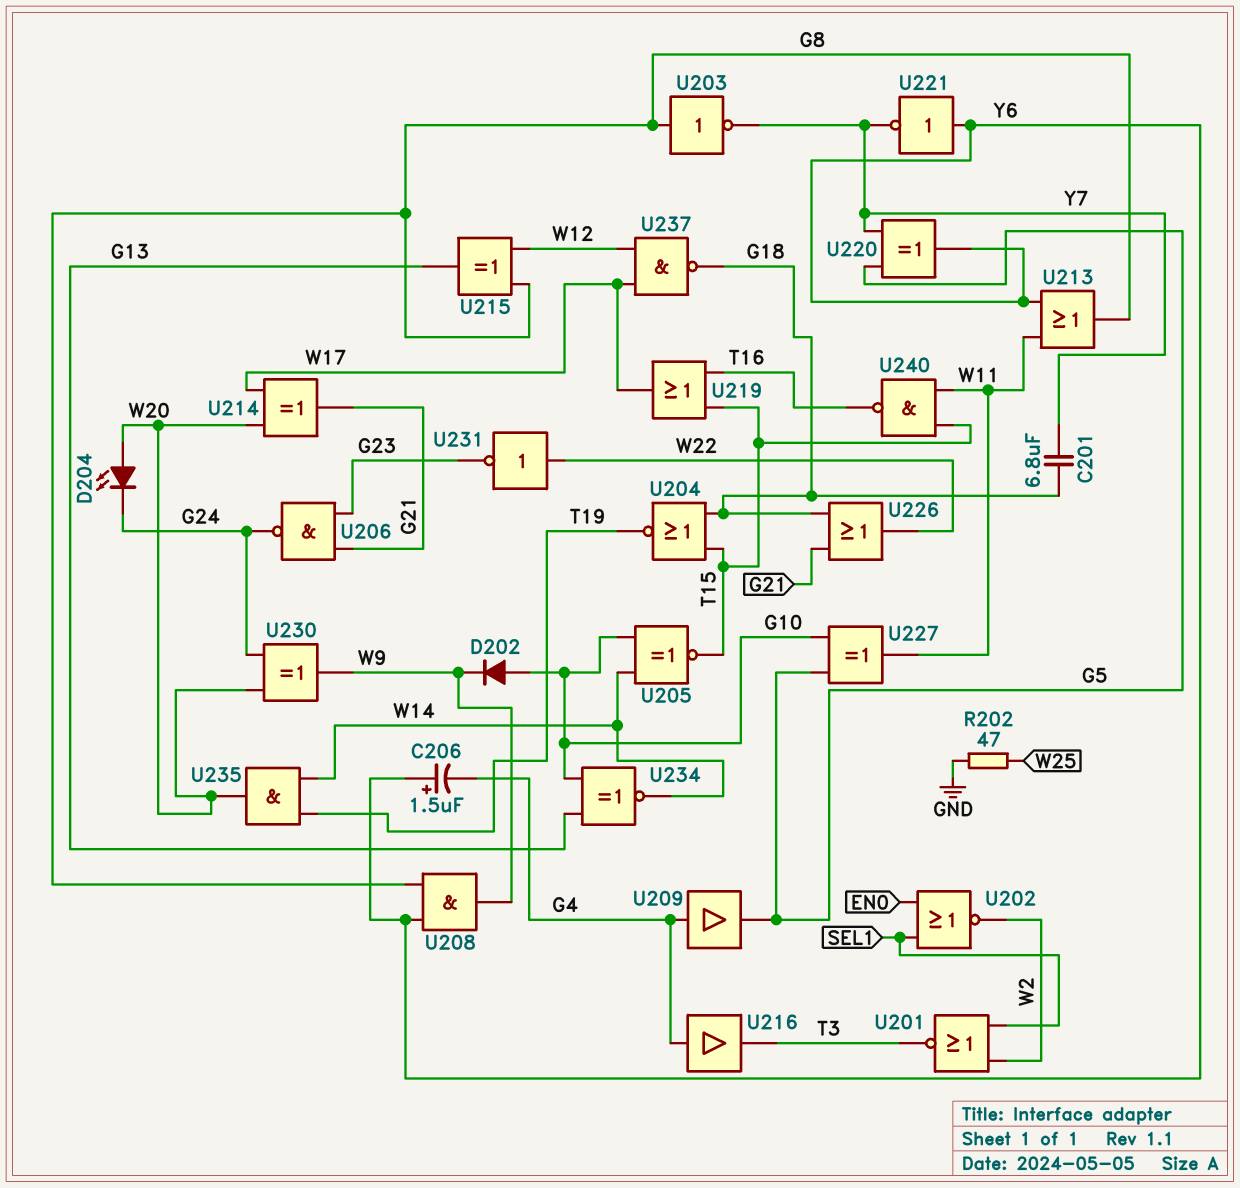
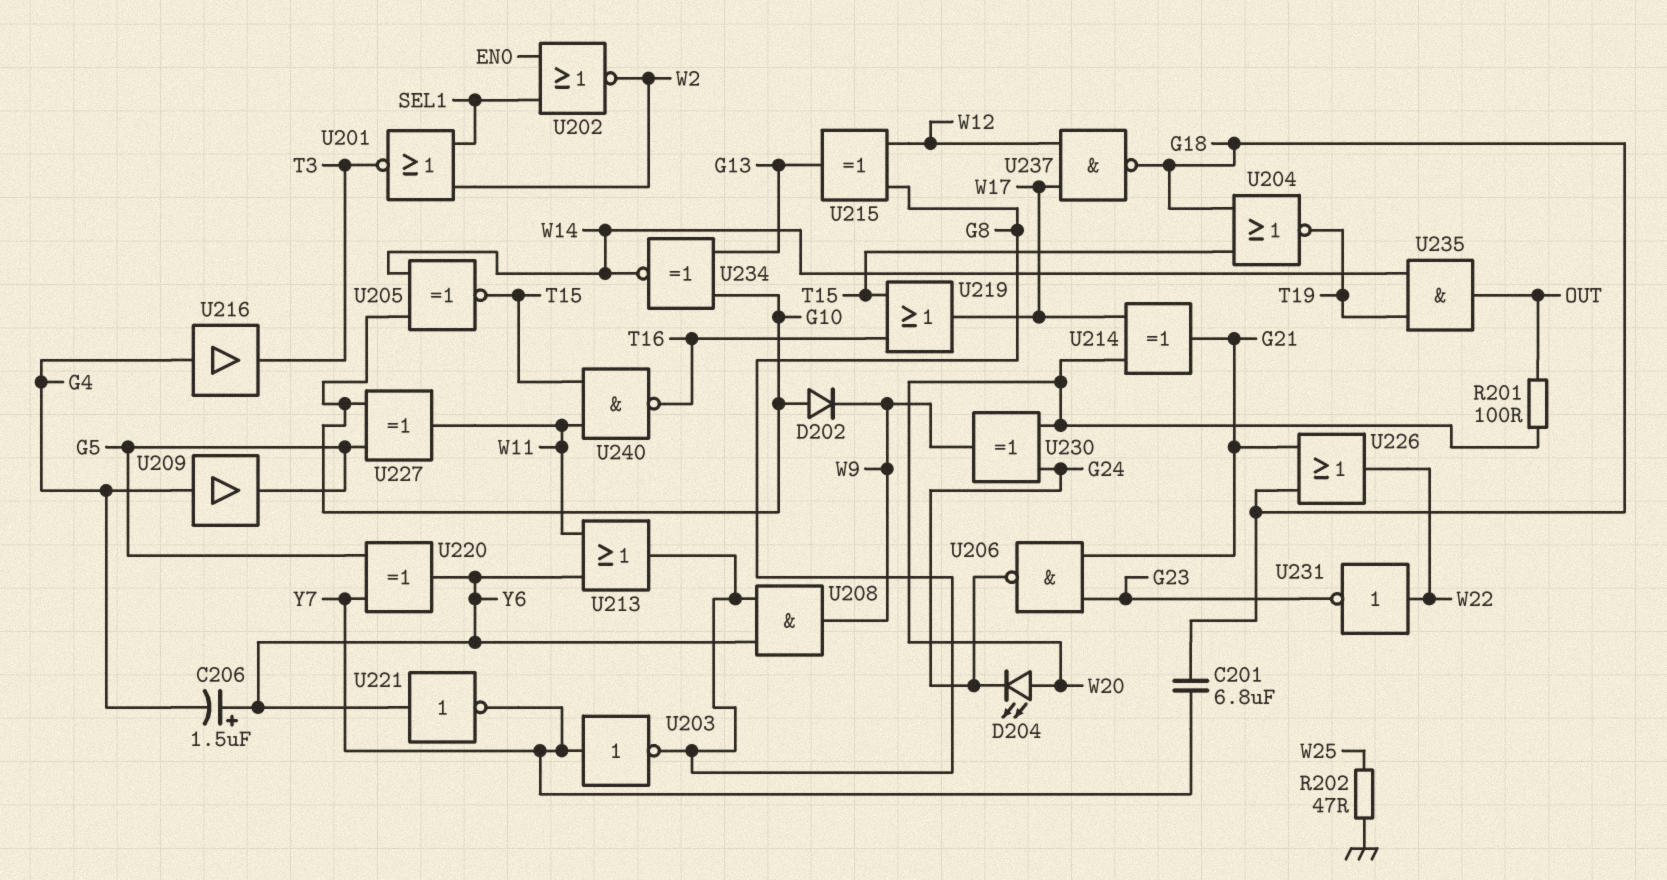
R201: none -> 100 (OUT, W20)
U203: NOT (in G8, out Y7) -> NOT (in Y7, out G8)
U235: AND (in T19, in W14, out W20) -> AND (in T19, in W14, out OUT)

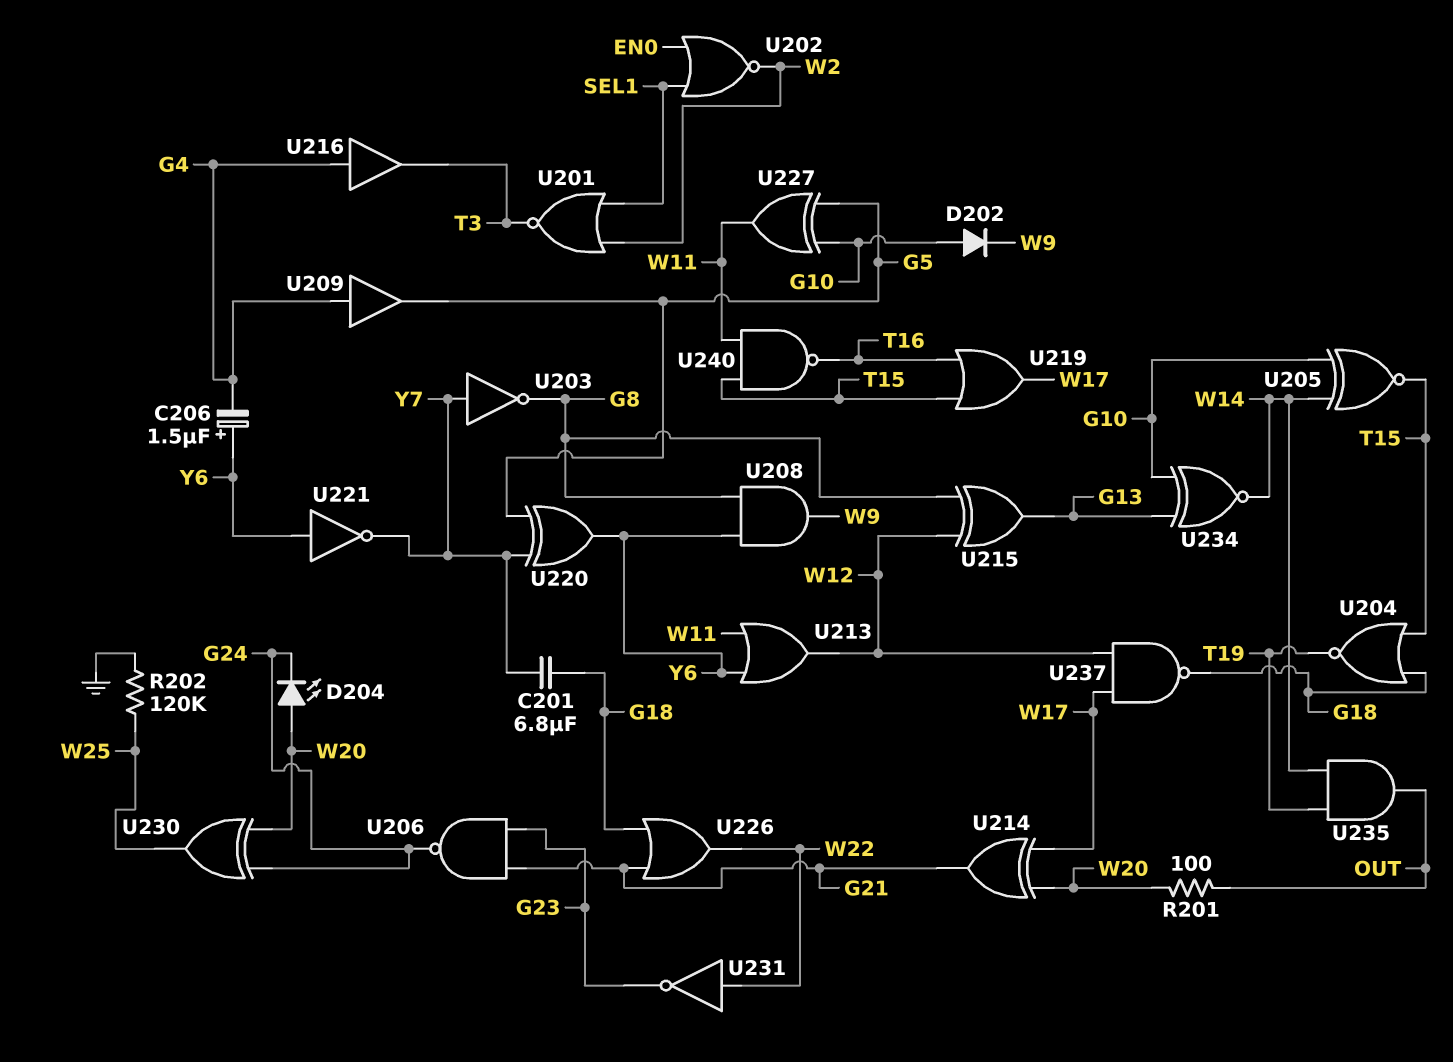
R202: 47 (GND, W25) -> 120k (GND, W25)
U213: OR (in W11, in Y6, out G8) -> OR (in W11, in Y6, out W12)
U230: XOR (in G24, in W20, out W9) -> XOR (in G24, in W20, out W25)

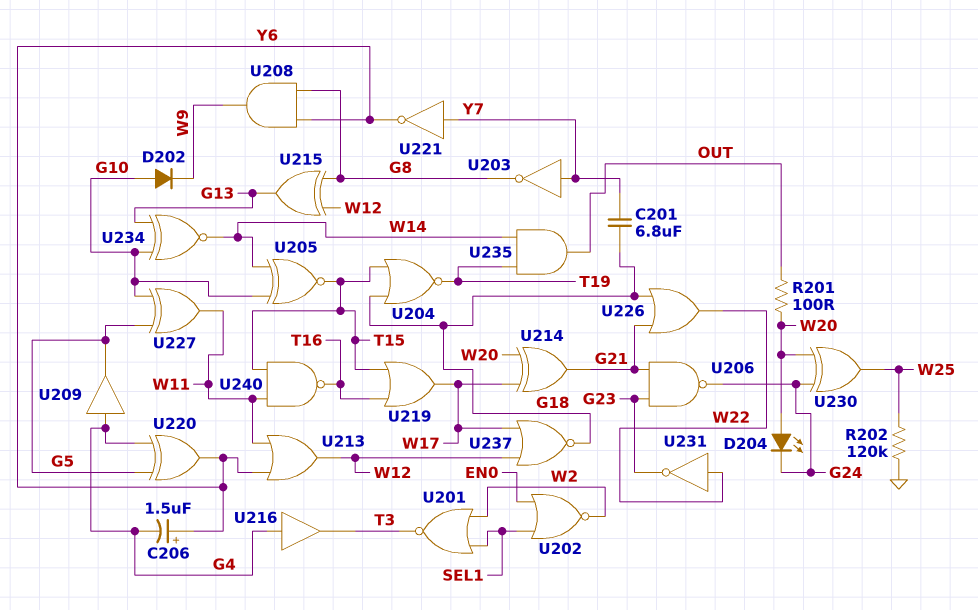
U220: XOR (in G5, in Y7, out Y6) -> XOR (in G4, in G5, out Y6)
U221: NOT (in Y6, out Y7) -> NOT (in Y7, out Y6)
U237: NAND (in W12, in W17, out G18) -> NOR (in W12, in W17, out G18)

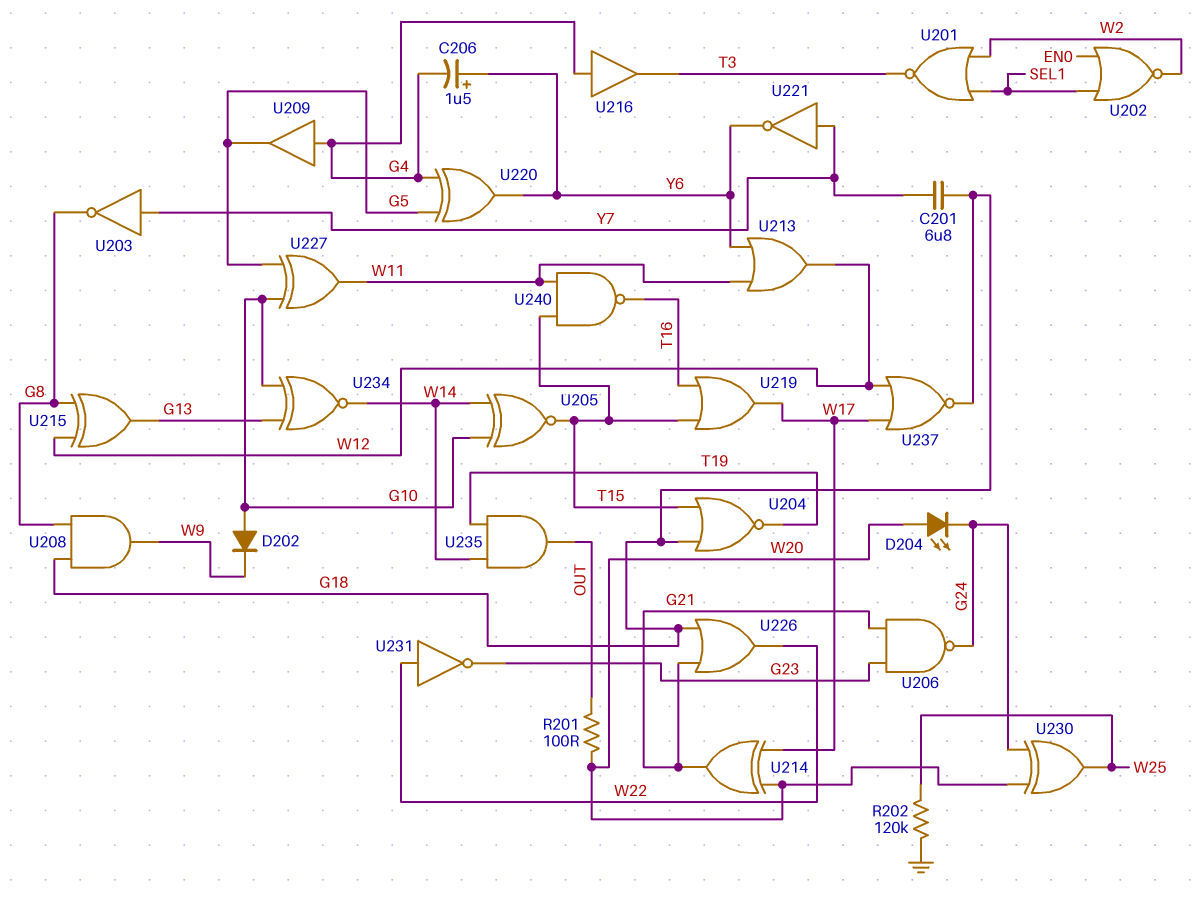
U208: AND (in G8, in Y6, out W9) -> AND (in G8, in G18, out W9)

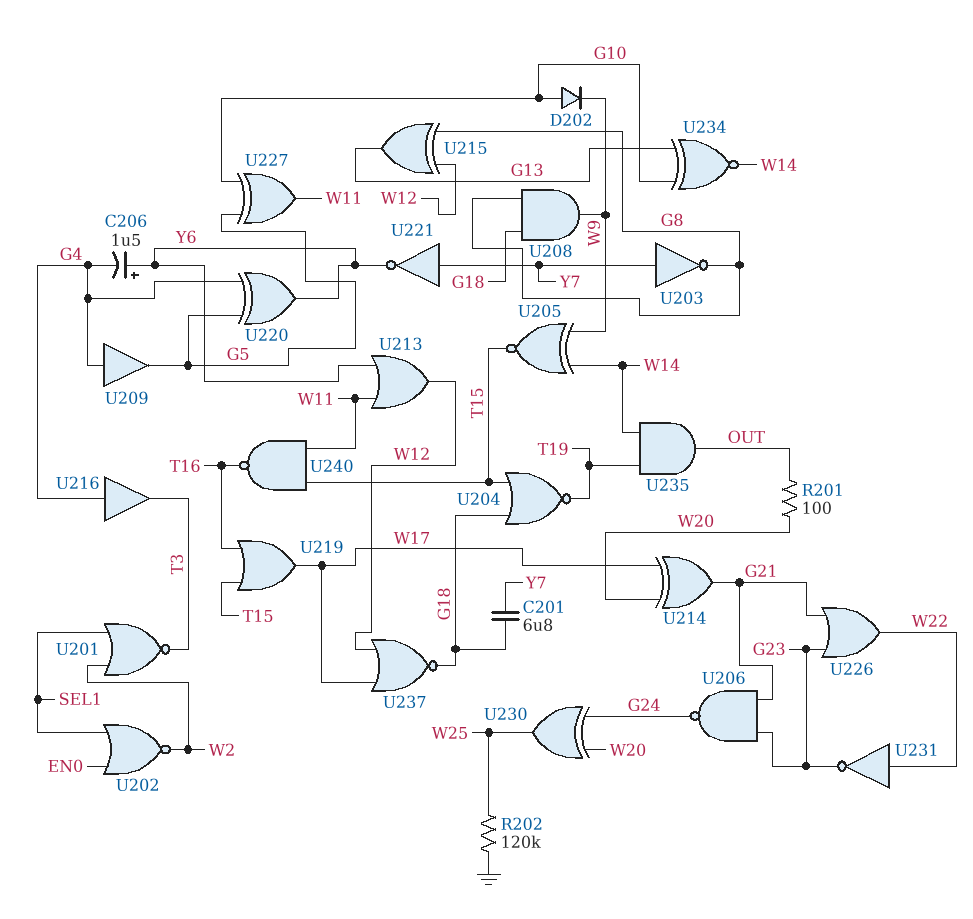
D204: LED (A W20, K G24) -> none
U205: XNOR (in G10, in W14, out T15) -> XNOR (in W9, in W14, out T15)
U226: OR (in G18, in G21, out W22) -> OR (in G21, in G23, out W22)

